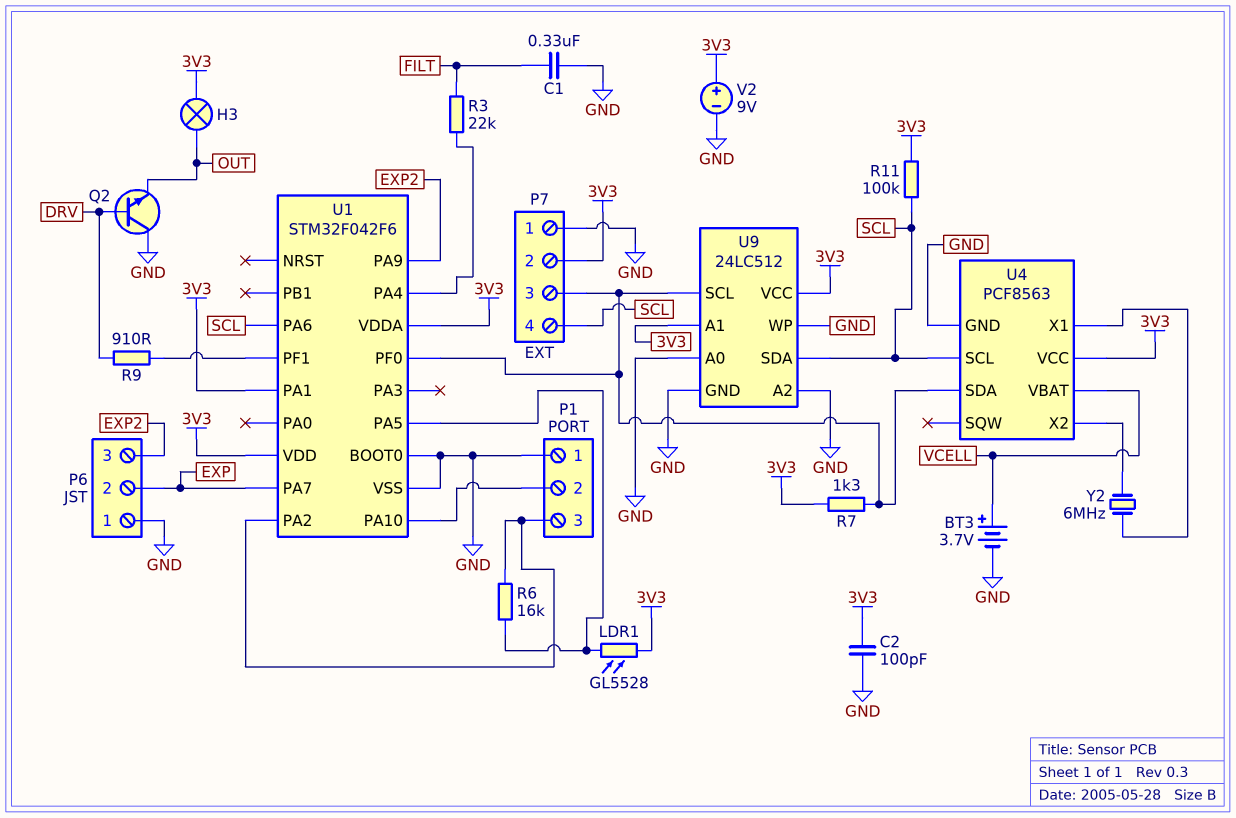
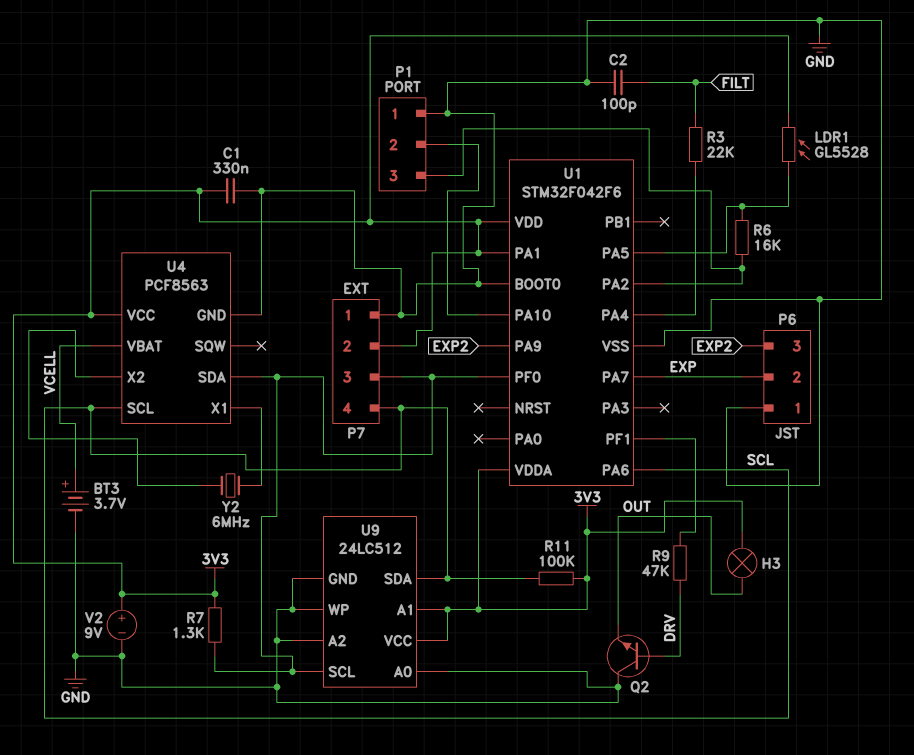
C1: 330nF (FILT, GND) -> 330nF (3V3, GND)
C2: 100pF (3V3, GND) -> 100pF (FILT, GND)
R9: 910 (DRV, U1/PF1) -> 47k (DRV, U1/PF1)

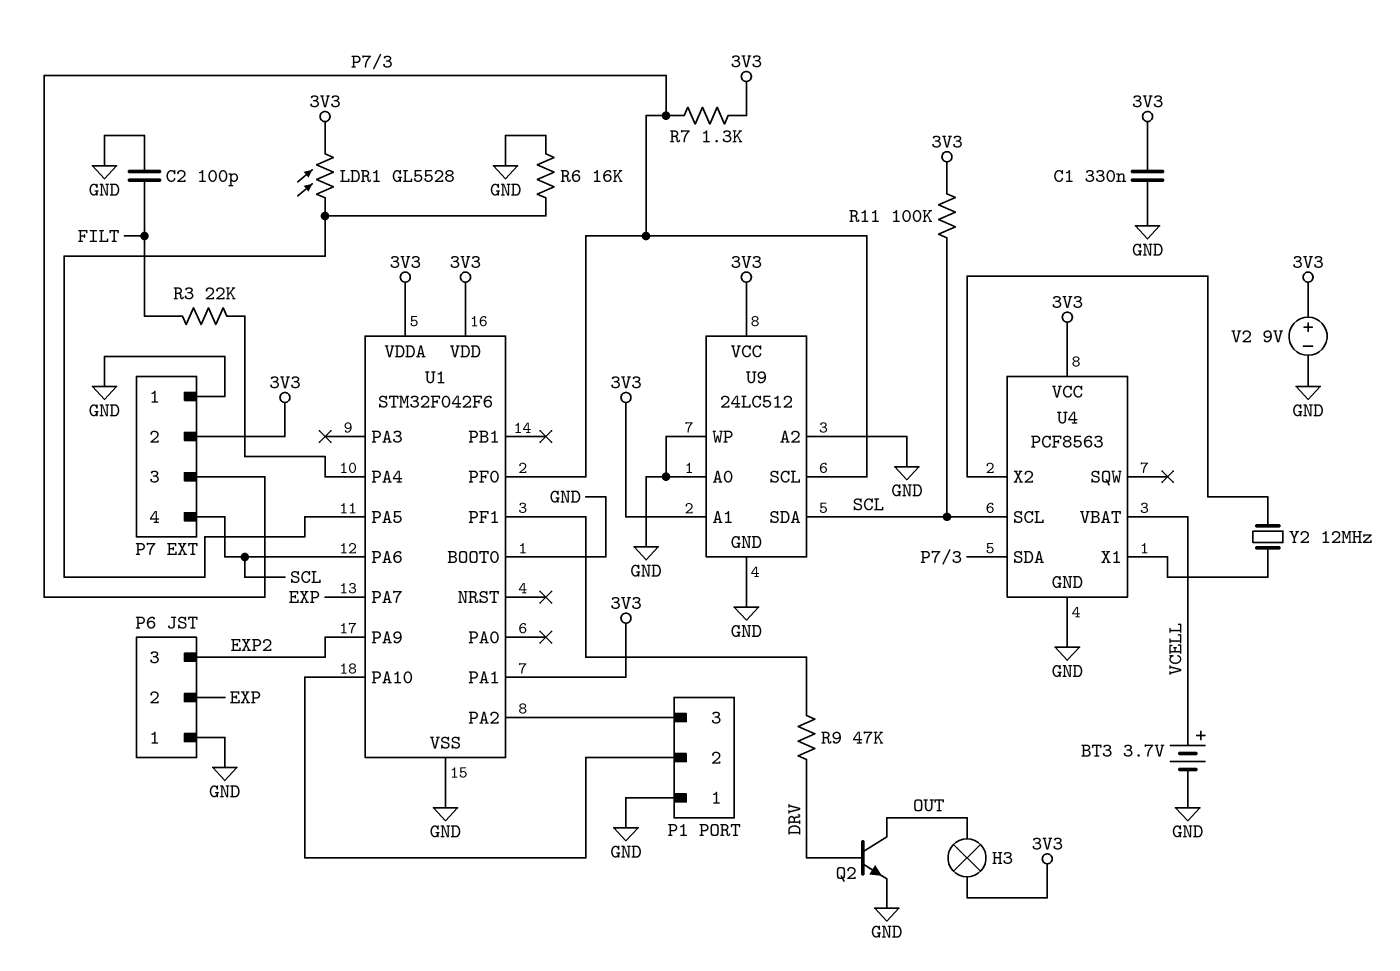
Q2: NPN (B DRV, C GND, E OUT) -> NPN (B DRV, C OUT, E GND)
R6: 16k (P1/3, U1/PA5) -> 16k (GND, U1/PA5)
Y2: 6MHz (U4/X1, U4/X2) -> 12MHz (U4/X1, U4/X2)

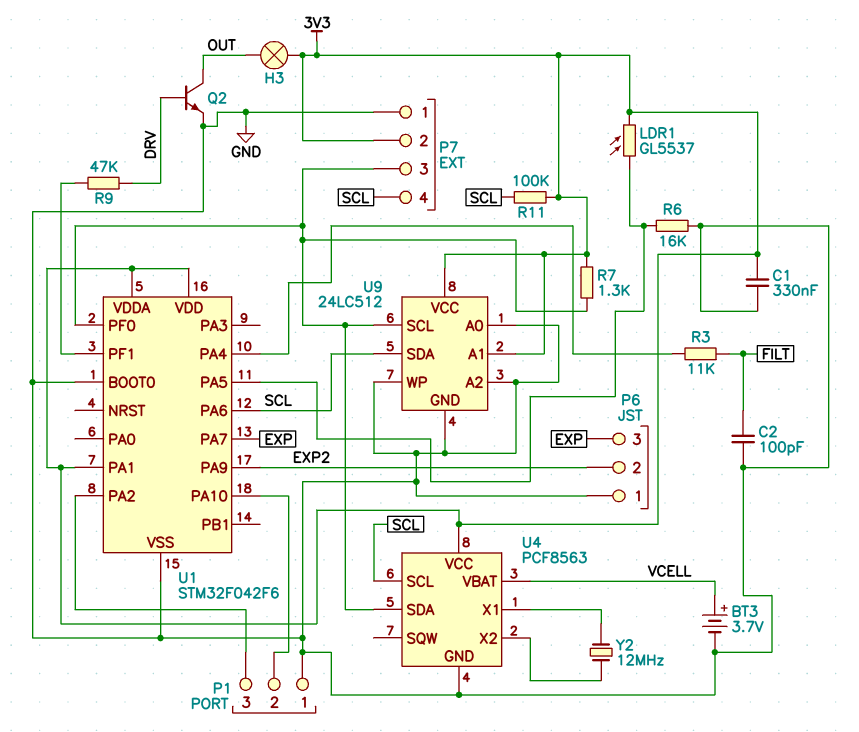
LDR1: GL5528 (3V3, U1/PA5) -> GL5537 (3V3, U1/PA5)
P6 pin 2: EXP -> EXP2
P6 pin 3: EXP2 -> EXP
R3: 22k (FILT, U1/PA4) -> 11k (FILT, U1/PA4)
V2: 9V (plus 3V3, minus GND) -> none

